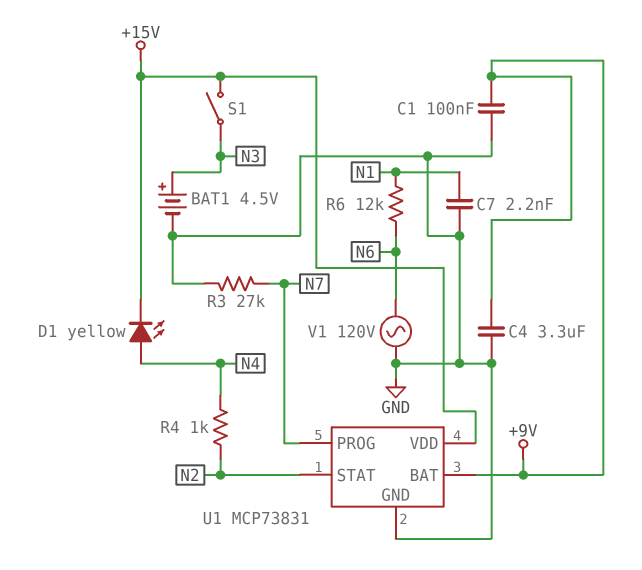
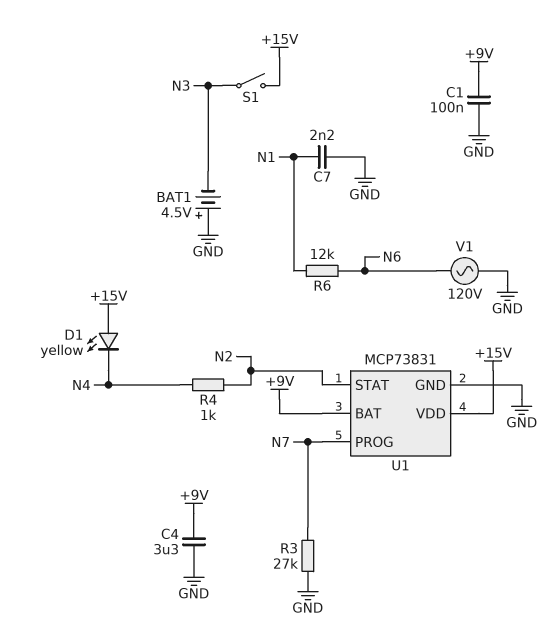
BAT1: 4.5V (plus N3, minus GND) -> 4.5V (plus GND, minus N3)
D1: LED yellow (A N4, K +15V) -> LED yellow (A +15V, K N4)

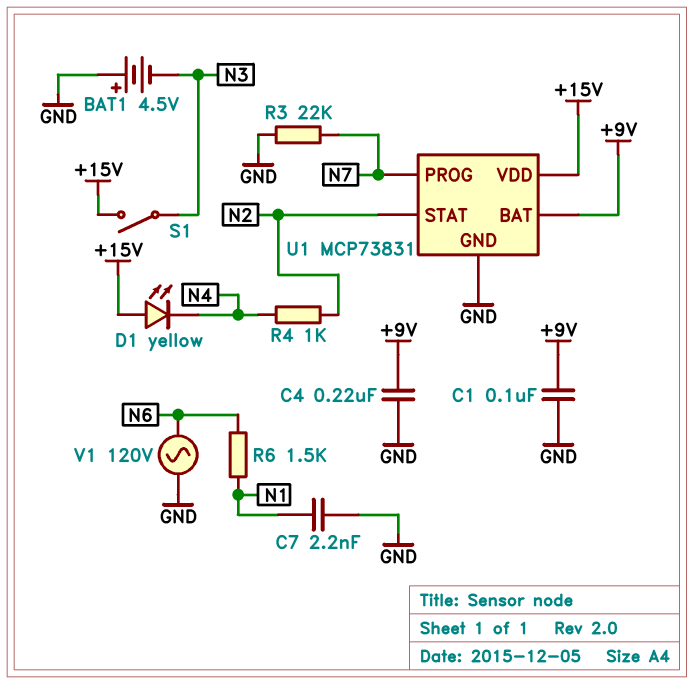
C4: 3.3uF (+9V, GND) -> 220nF (+9V, GND)
R3: 27k (GND, N7) -> 22k (GND, N7)
R6: 12k (N1, N6) -> 1.5k (N1, N6)

